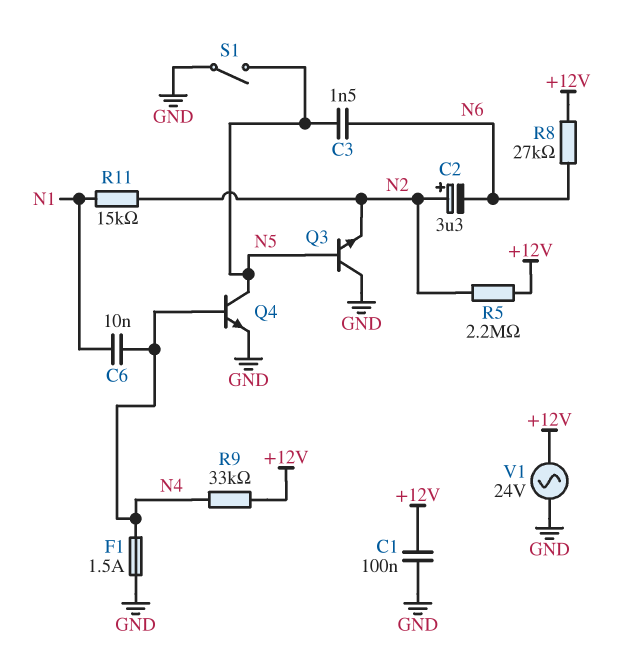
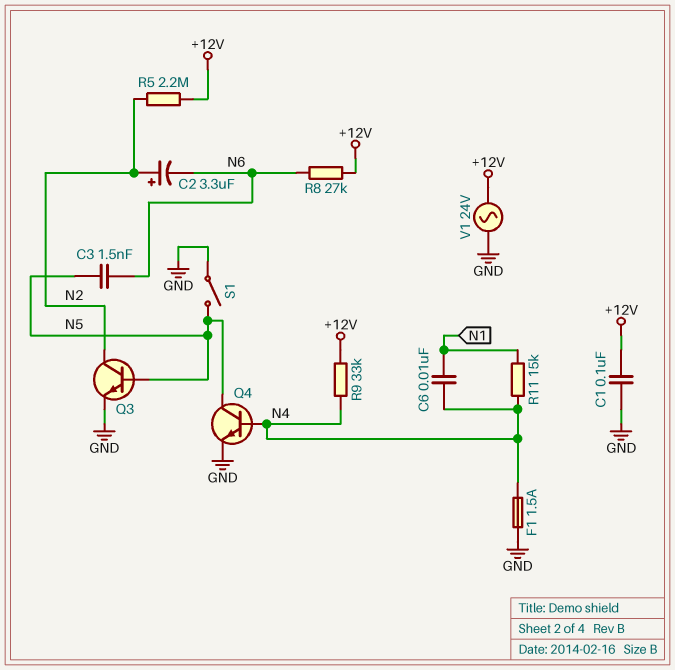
Q3: NPN (B N5, C GND, E N2) -> NPN (B N5, C N2, E GND)
R11: 15k (N1, N2) -> 15k (N1, N4)

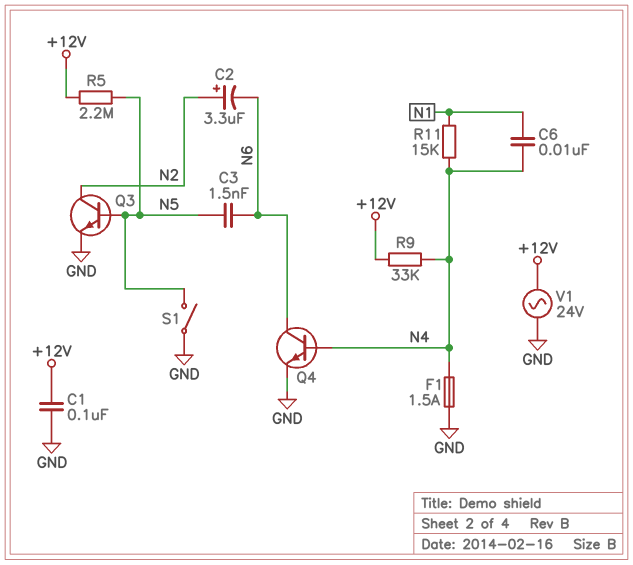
Q4: NPN (B N4, C N5, E GND) -> NPN (B N4, C N6, E GND)
R5: 2.2M (+12V, N2) -> 2.2M (+12V, N5)
R8: 27k (+12V, N6) -> none

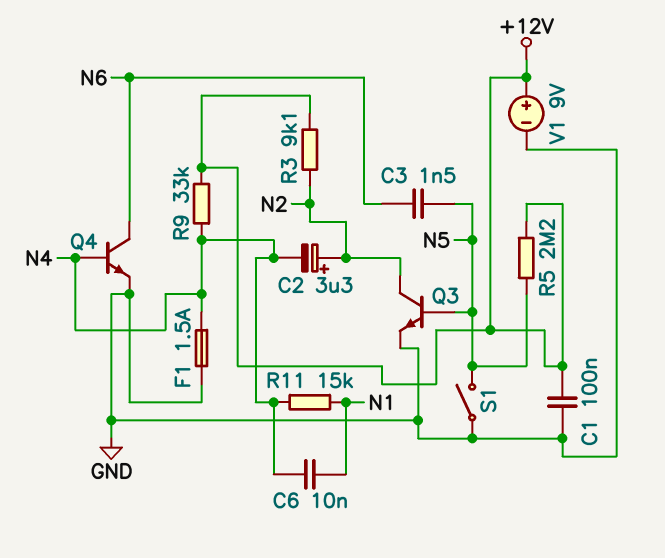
C2: 3.3uF (plus N2, minus N6) -> 3.3uF (plus N2, minus N4)
R3: none -> 9.1k (+12V, N2)
V1: AC 24V (+12V, GND) -> 9V (plus +12V, minus GND)

